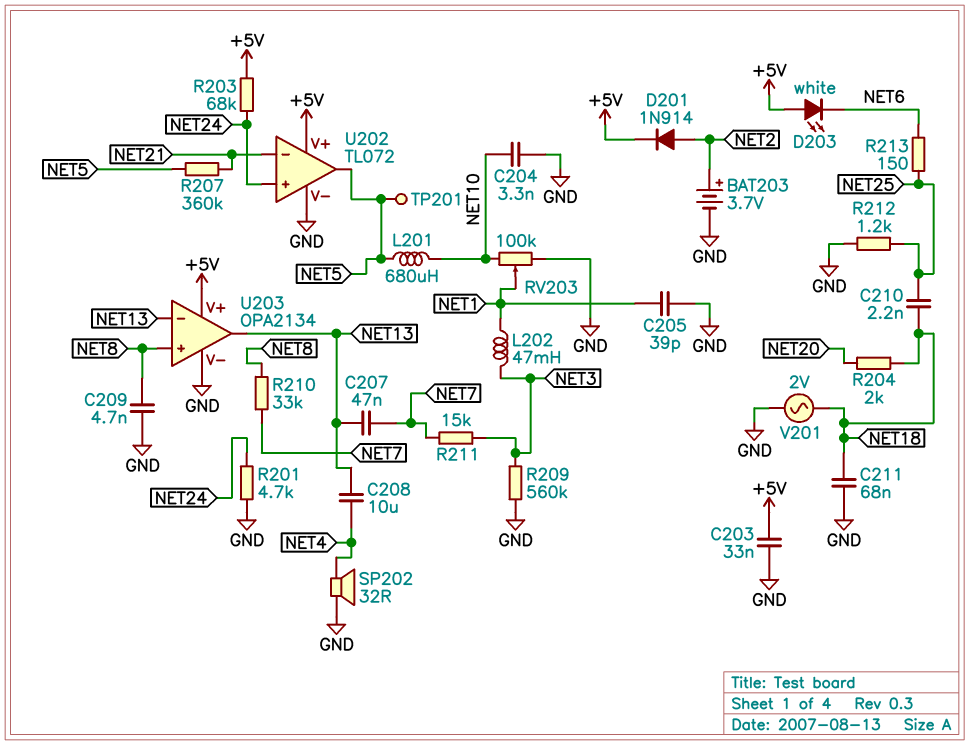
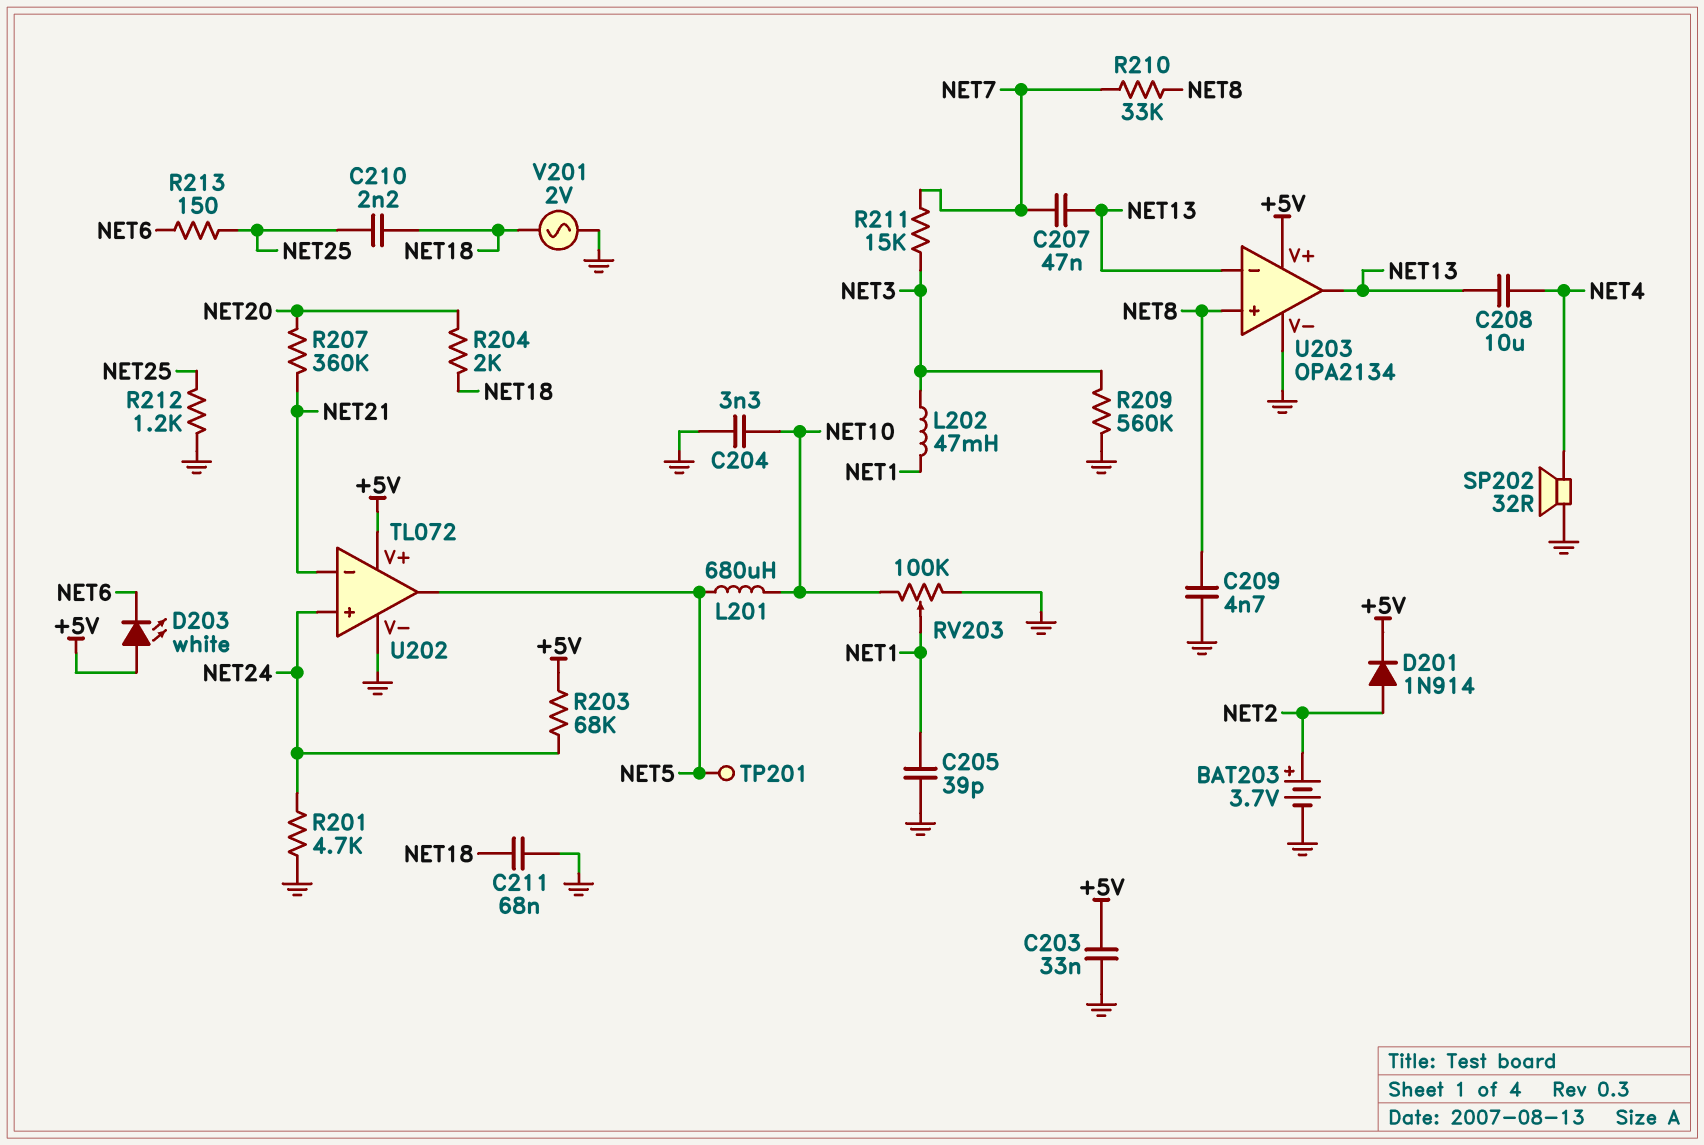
R207: 360k (NET5, NET21) -> 360k (NET20, NET21)

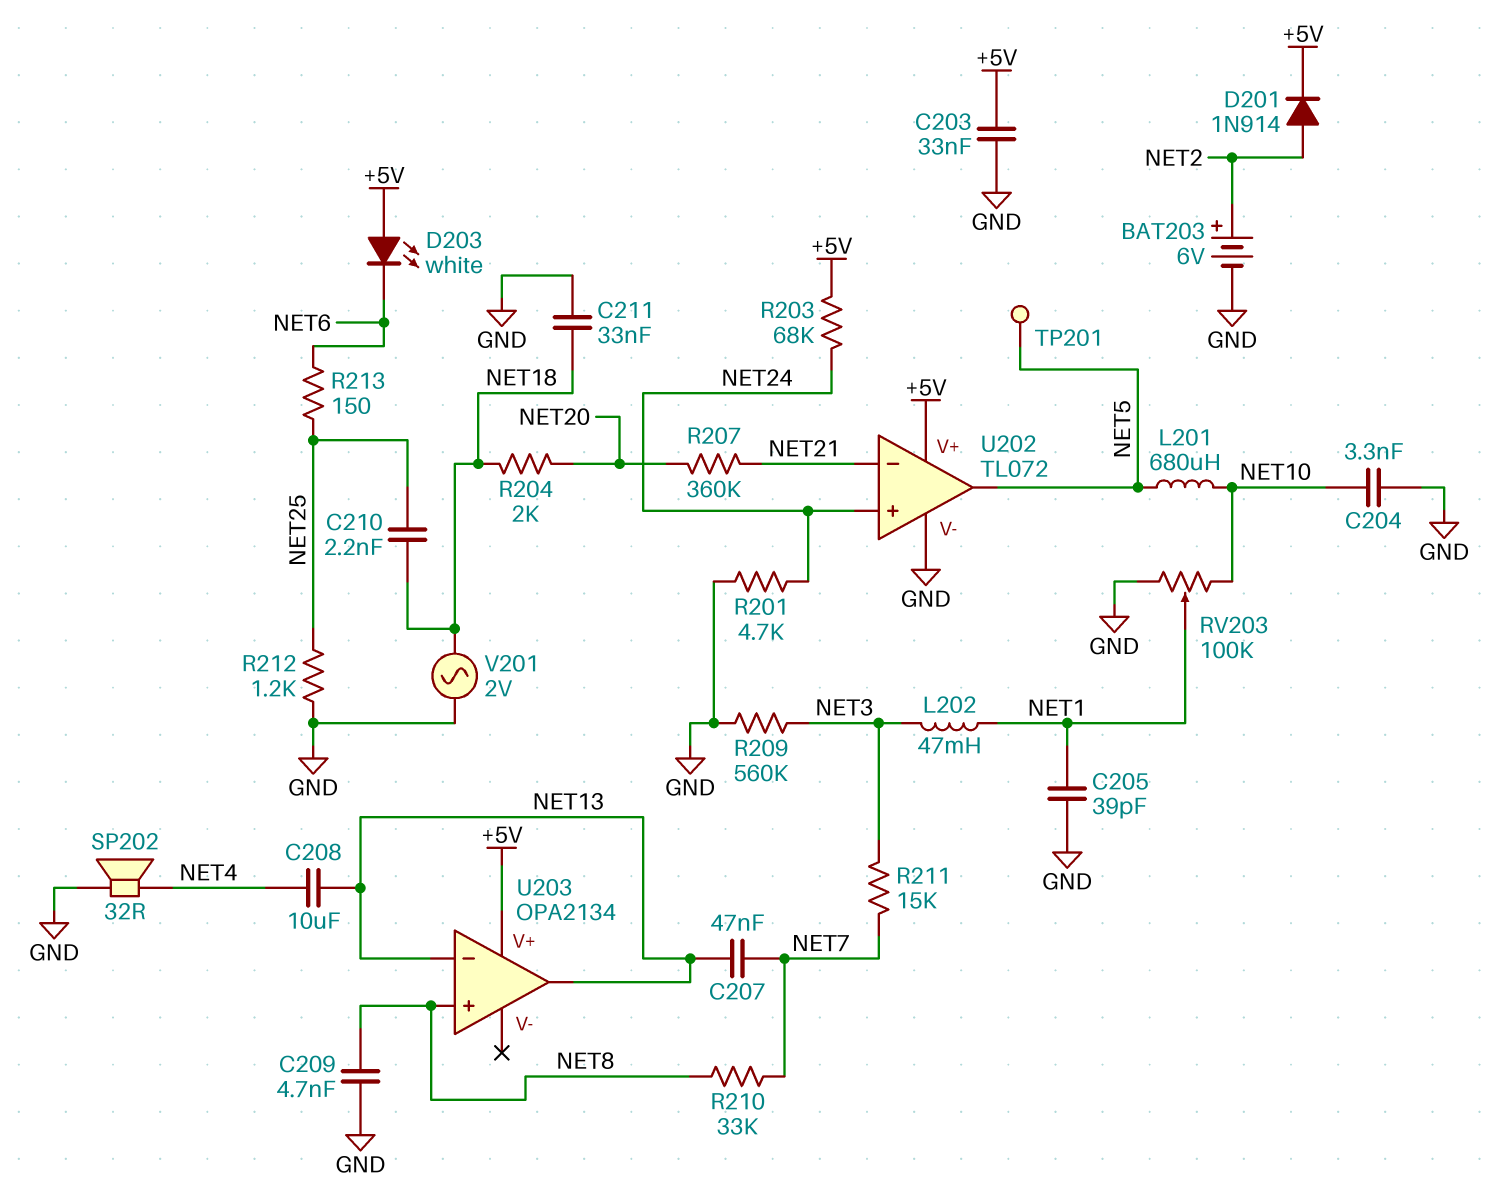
BAT203: 3.7V (plus NET2, minus GND) -> 6V (plus NET2, minus GND)
C211: 68nF (GND, NET18) -> 33nF (GND, NET18)
U203 pin V-: GND -> none

